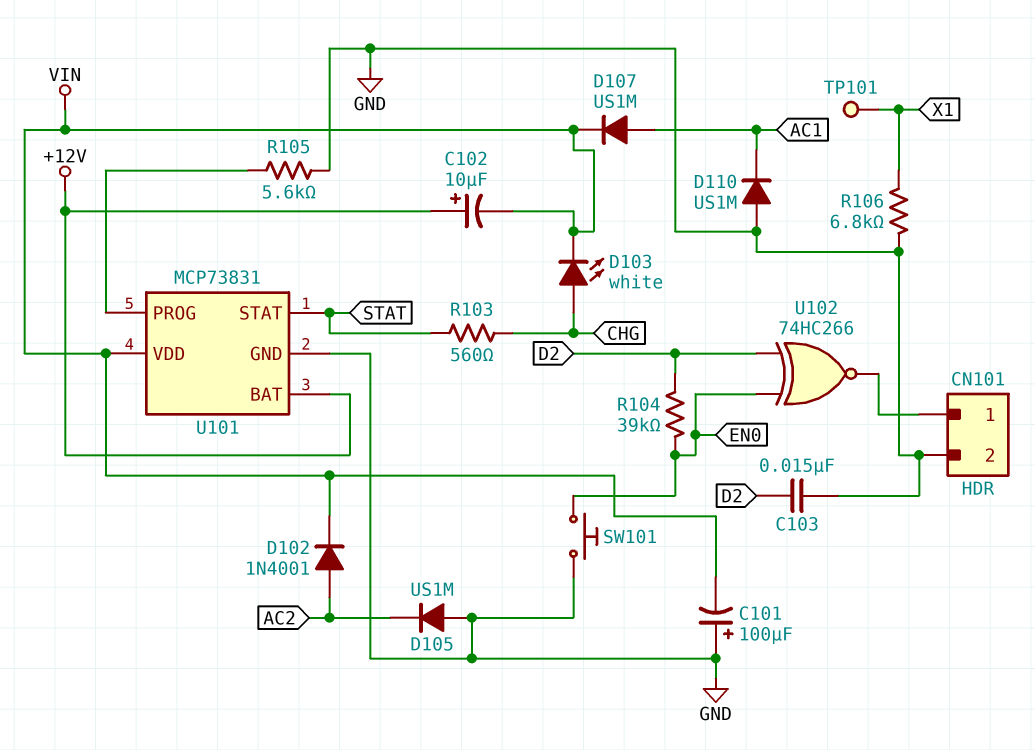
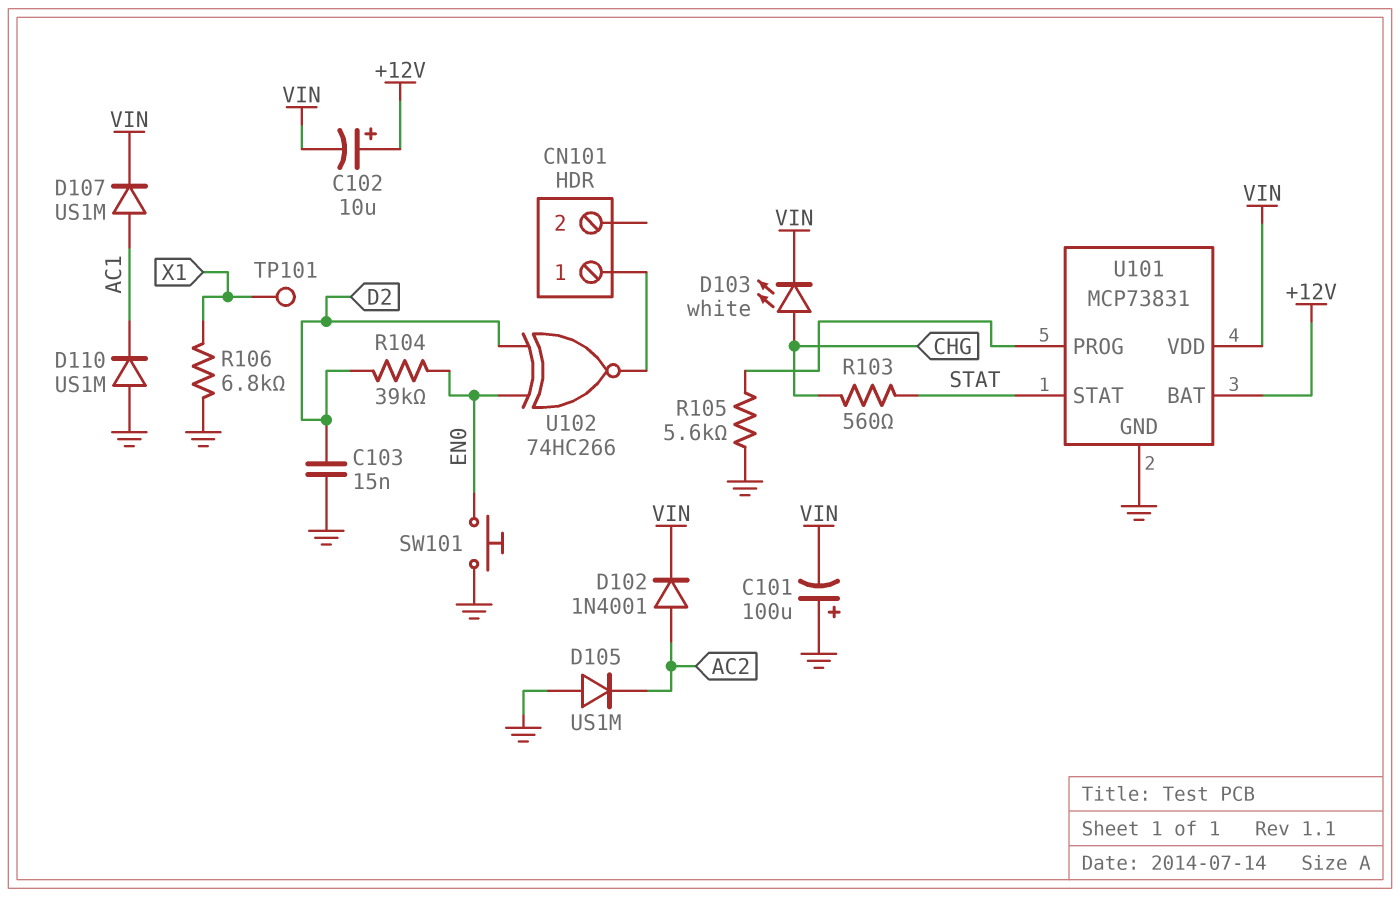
CN101 pin 2: GND -> none

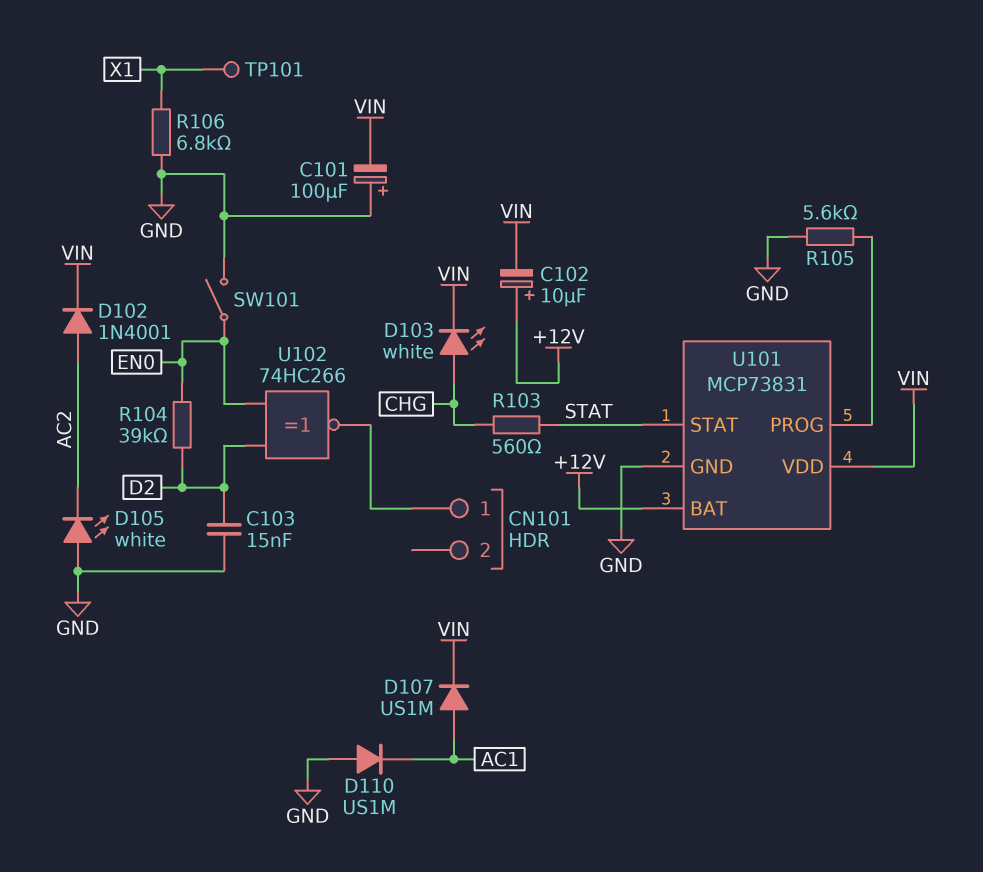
D105: diode US1M (A GND, K AC2) -> LED white (A GND, K AC2)
SW101: button (EN0, GND) -> switch (EN0, GND)

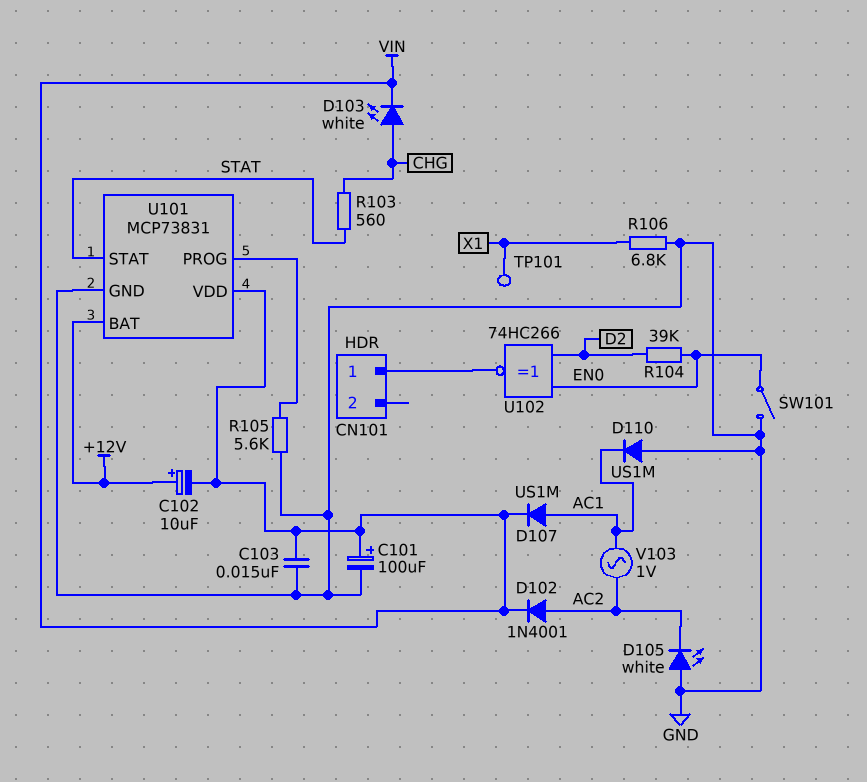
C101: 100uF (plus GND, minus VIN) -> 100uF (plus VIN, minus GND)
C103: 15nF (D2, GND) -> 15nF (GND, VIN)
V103: none -> AC 1V (AC1, AC2)

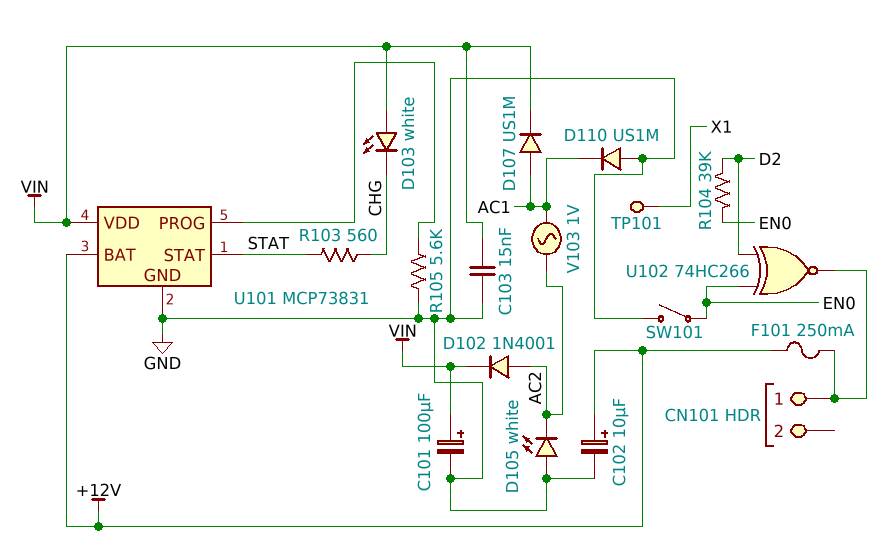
C102: 10uF (plus +12V, minus VIN) -> 10uF (plus +12V, minus GND)
D103: LED white (A CHG, K VIN) -> LED white (A VIN, K CHG)
F101: none -> 250mA (+12V, CN101/1)
R106: 6.8k (GND, X1) -> none

